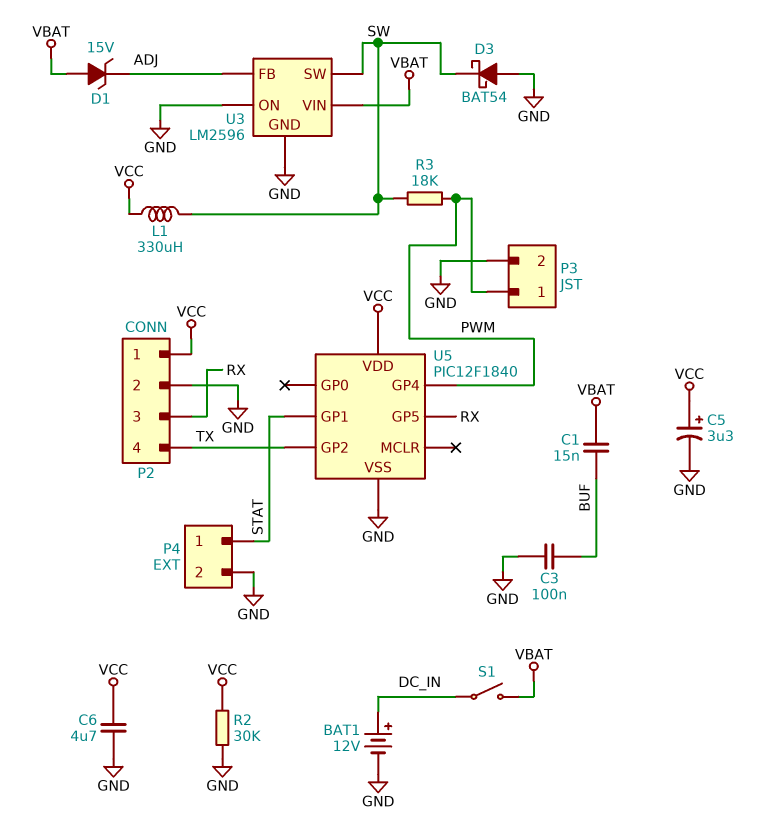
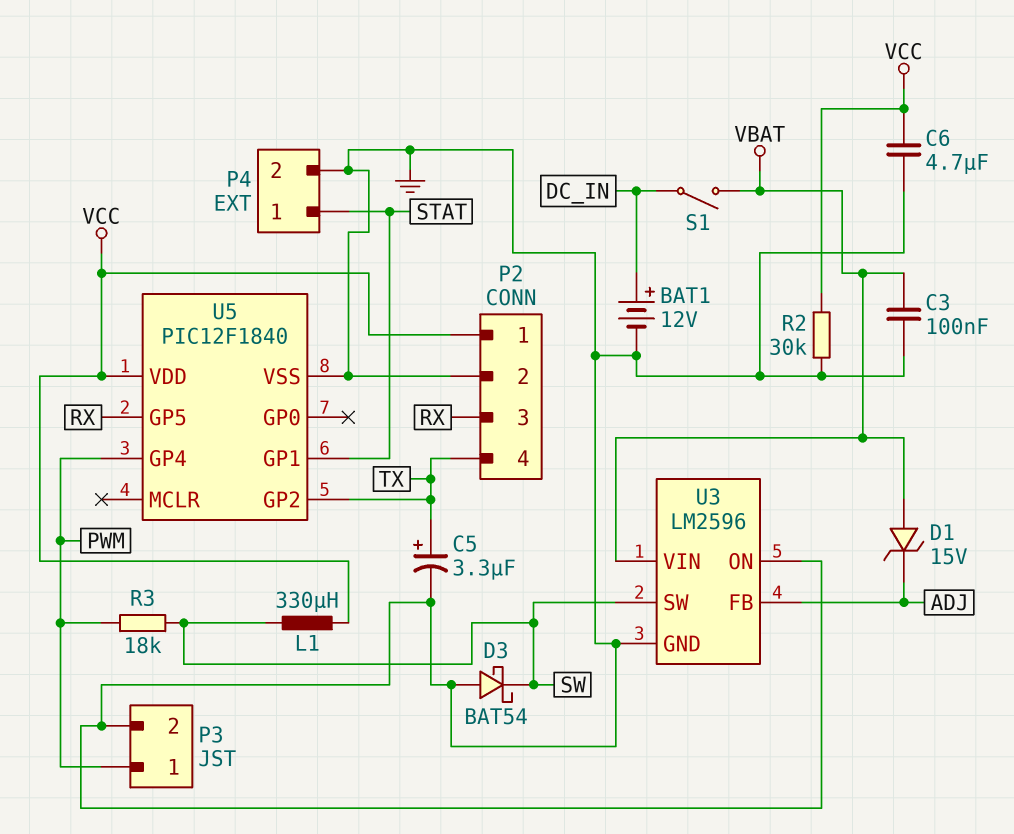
C1: 15nF (BUF, VBAT) -> none
C3: 100nF (BUF, GND) -> 100nF (GND, VBAT)
C5: 3.3uF (plus VCC, minus GND) -> 3.3uF (plus TX, minus GND)

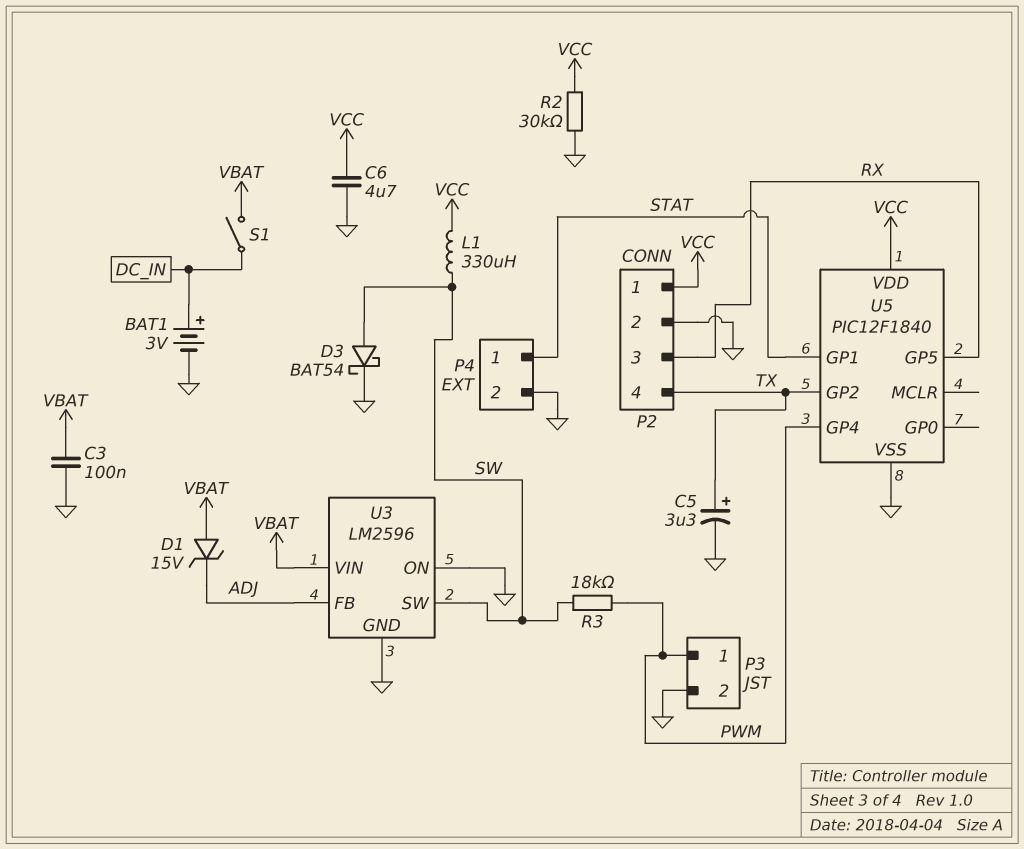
BAT1: 12V (plus DC_IN, minus GND) -> 3V (plus DC_IN, minus GND)
D3: schottky BAT54 (A GND, K SW) -> schottky BAT54 (A SW, K GND)

